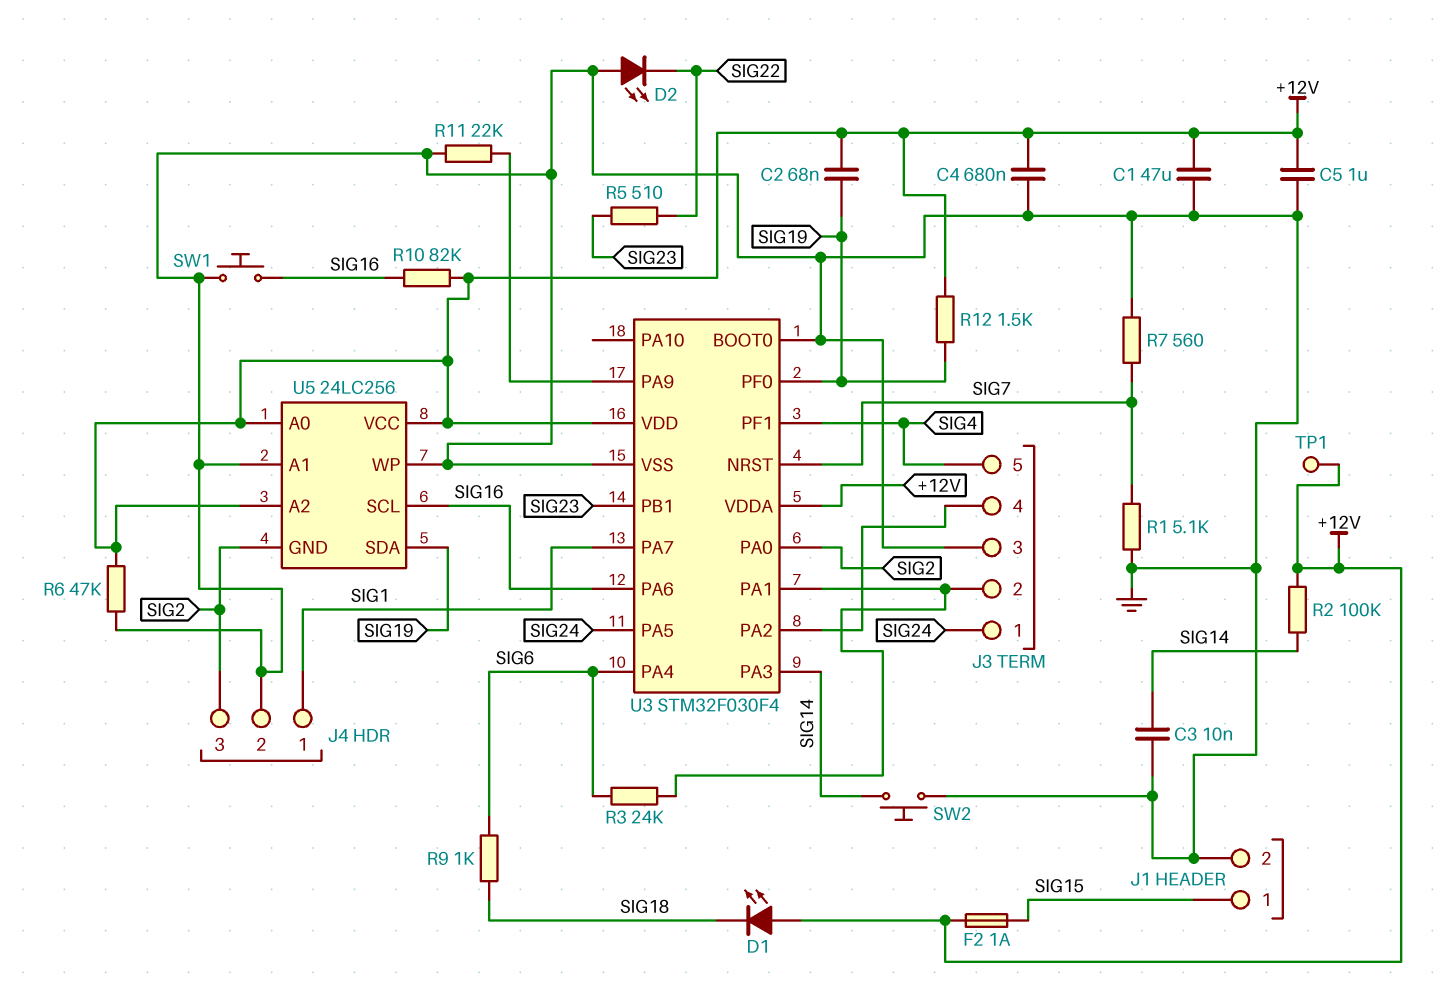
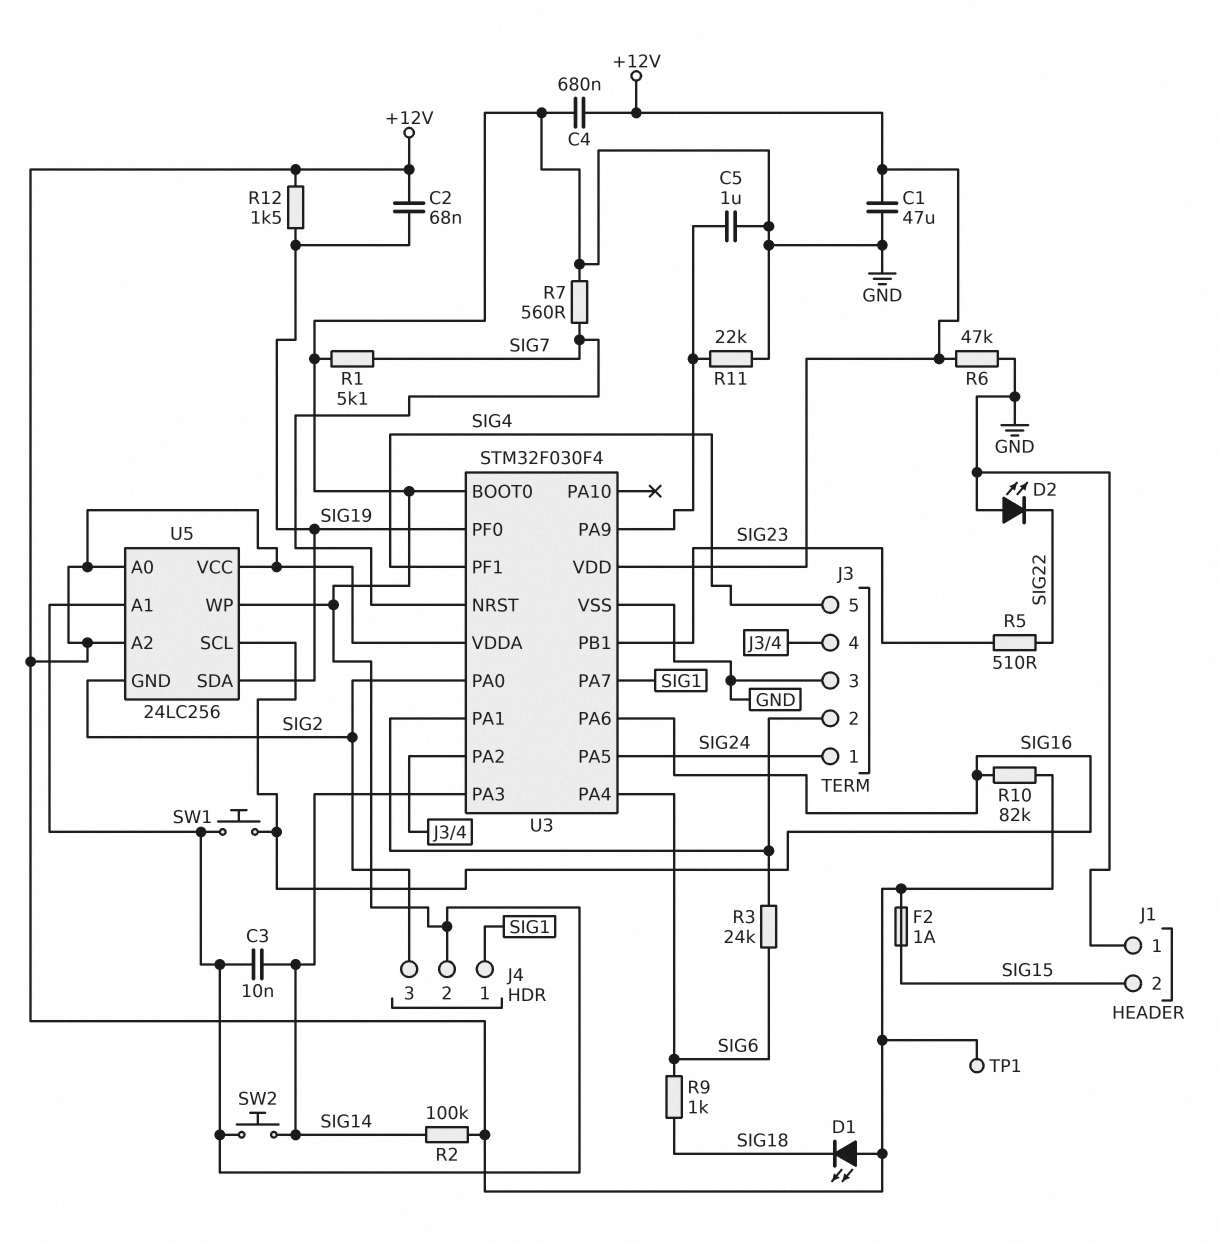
C5: 1uF (+12V, GND) -> 1uF (GND, U3/PA9)
J1 pin 1: SIG15 -> GND
J1 pin 2: GND -> SIG15

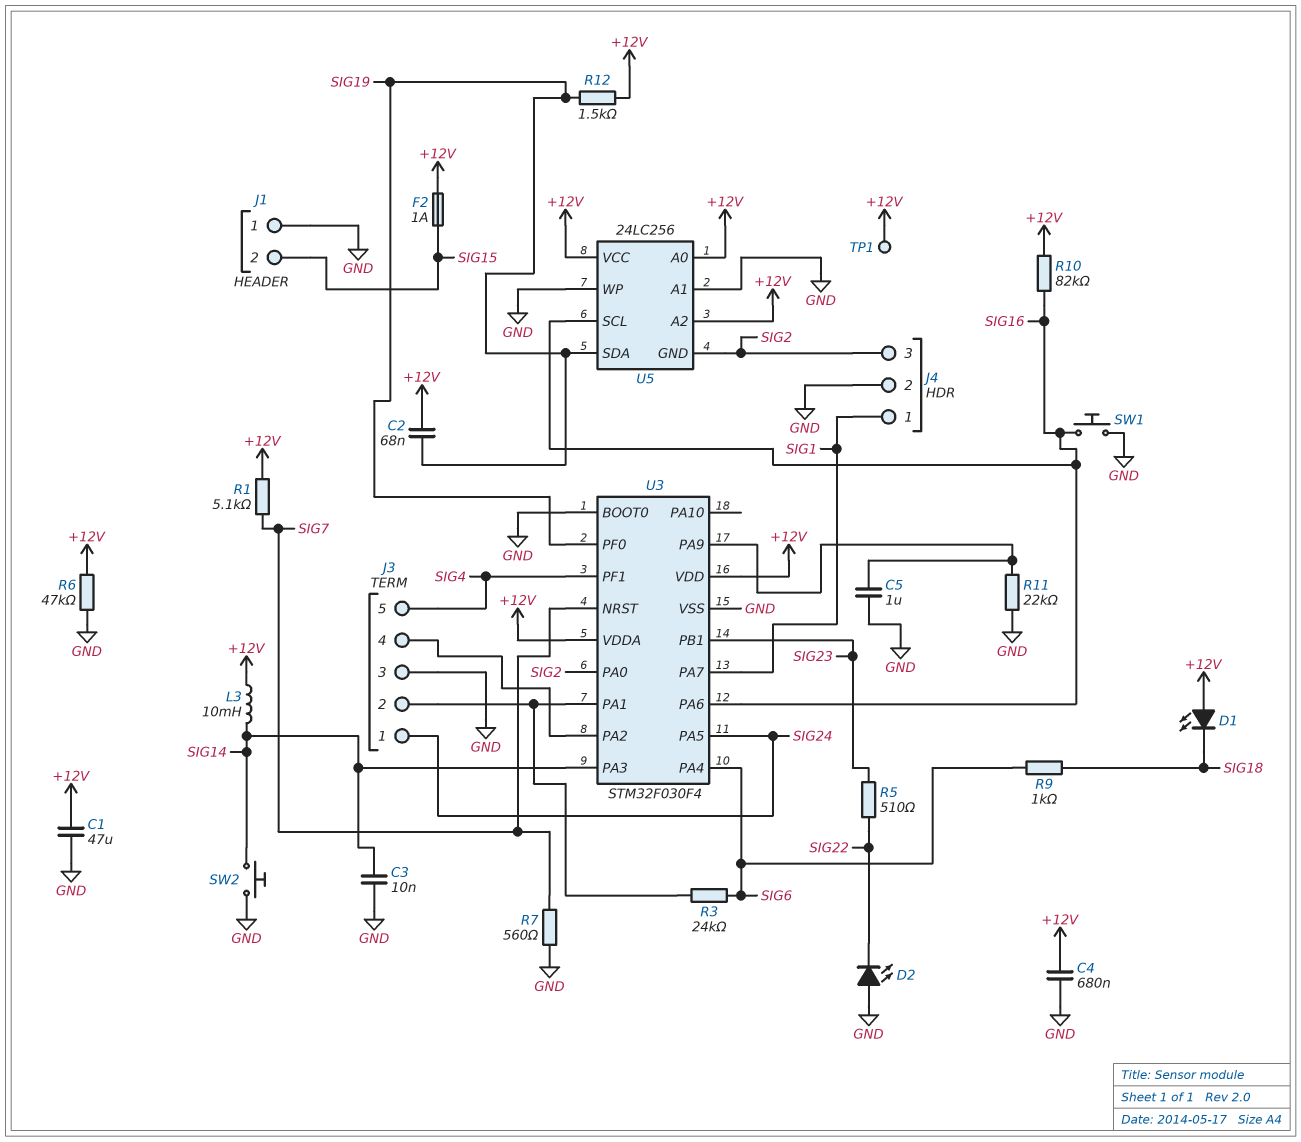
L3: none -> 10mH (+12V, SIG14)
R1: 5.1k (GND, SIG7) -> 5.1k (+12V, SIG7)
R2: 100k (+12V, SIG14) -> none

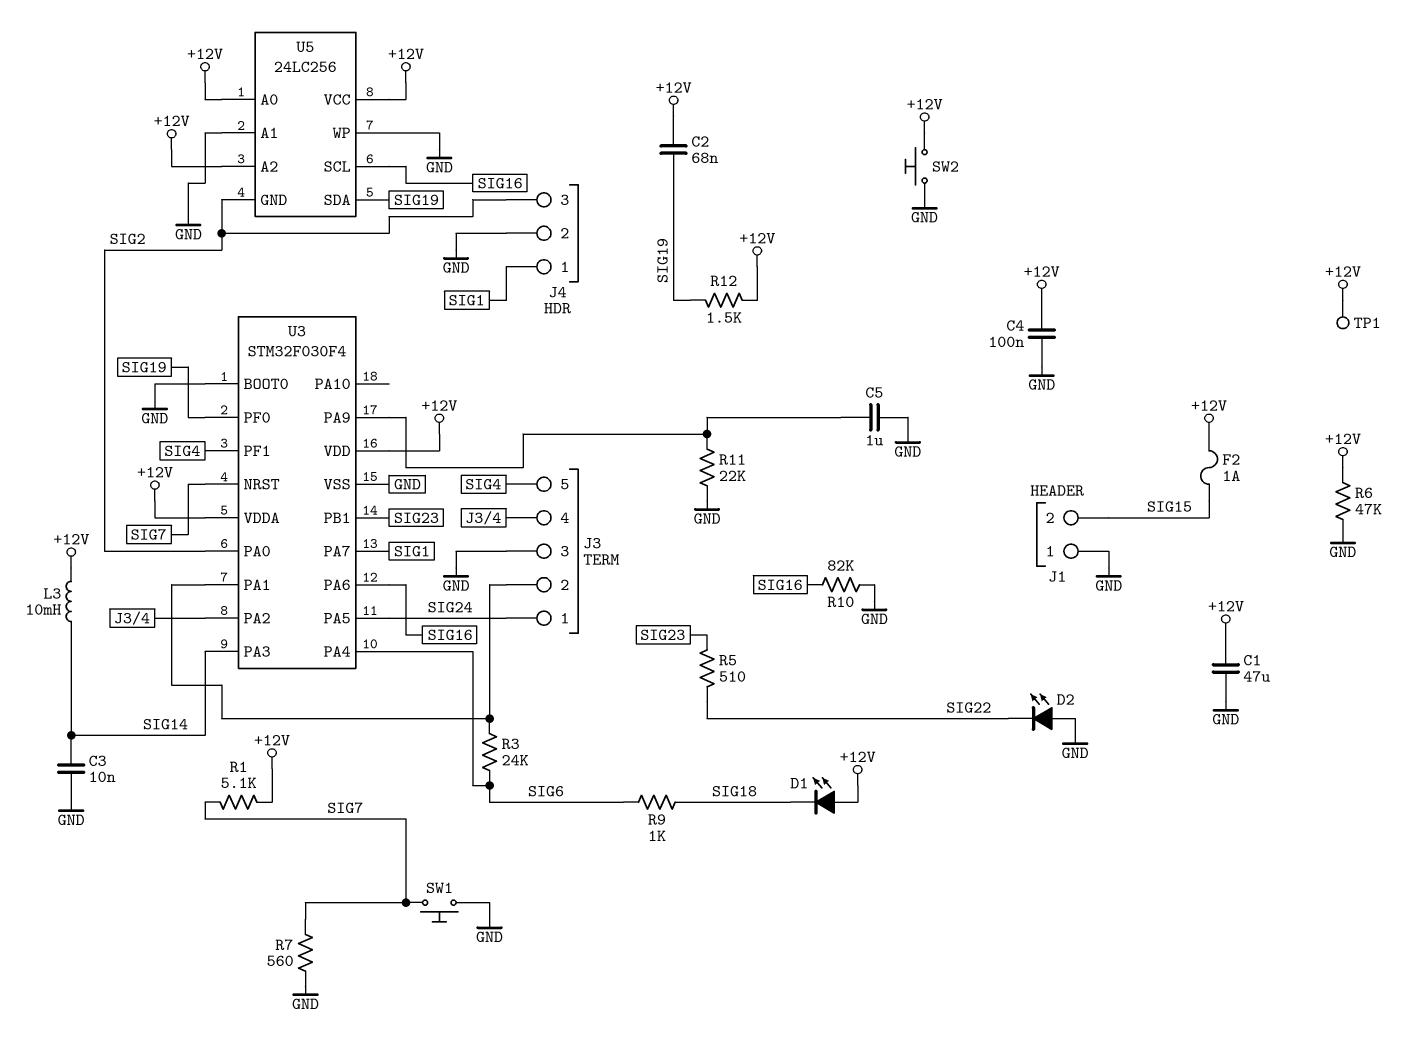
C4: 680nF (+12V, GND) -> 100nF (+12V, GND)
R10: 82k (+12V, SIG16) -> 82k (GND, SIG16)
SW1: button (GND, SIG16) -> button (GND, SIG7)
SW2: button (GND, SIG14) -> button (+12V, GND)

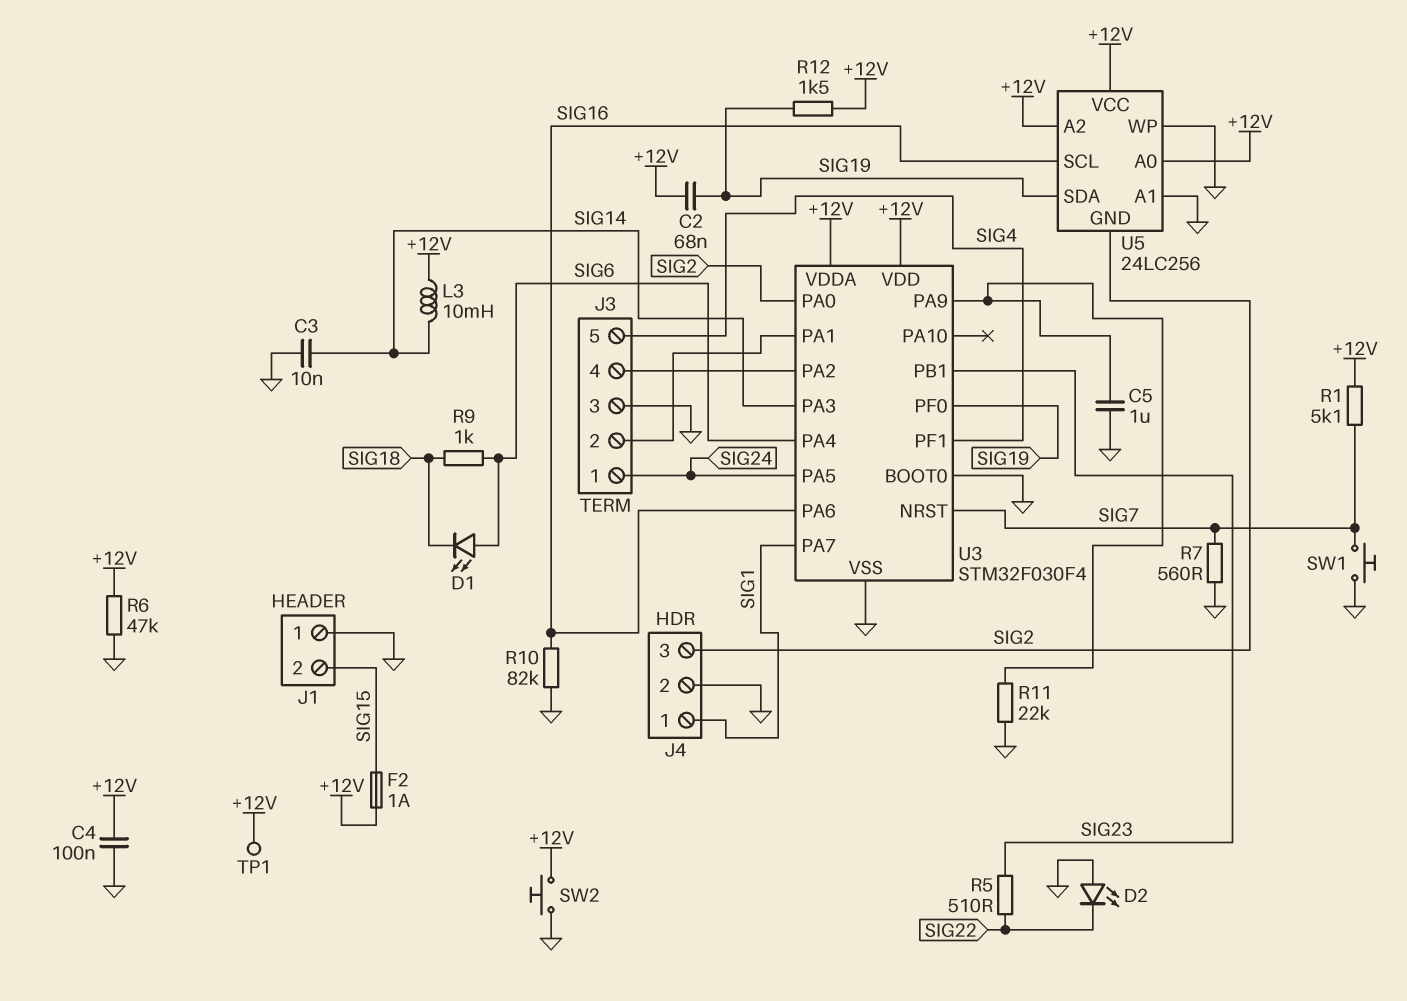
C1: 47uF (+12V, GND) -> none
D1: LED (A +12V, K SIG18) -> LED (A SIG6, K SIG18)
R3: 24k (J3/2, SIG6) -> none

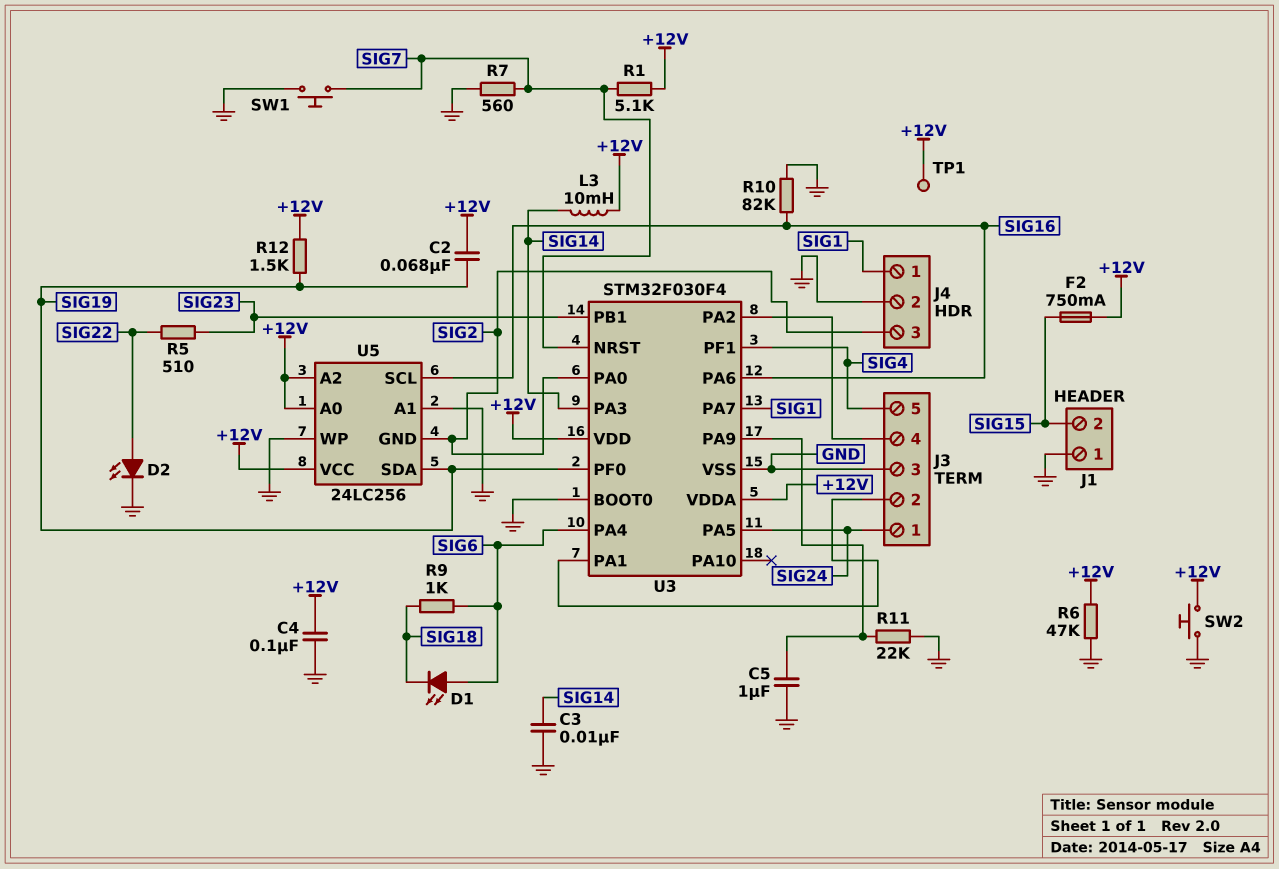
D2: LED (A GND, K SIG22) -> LED (A SIG22, K GND)
F2: 1A (+12V, SIG15) -> 750mA (+12V, SIG15)

